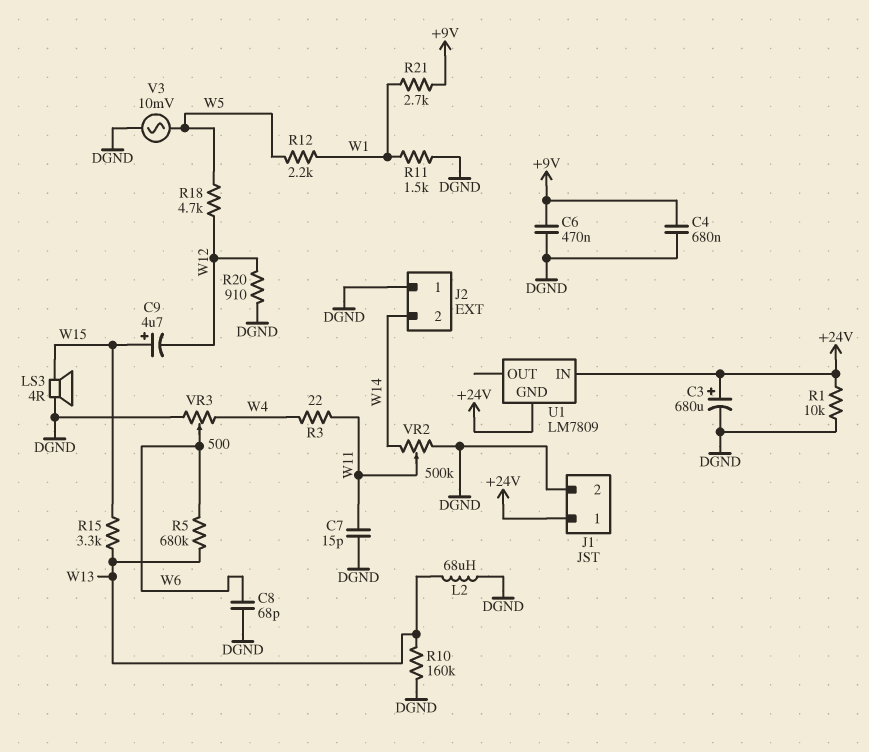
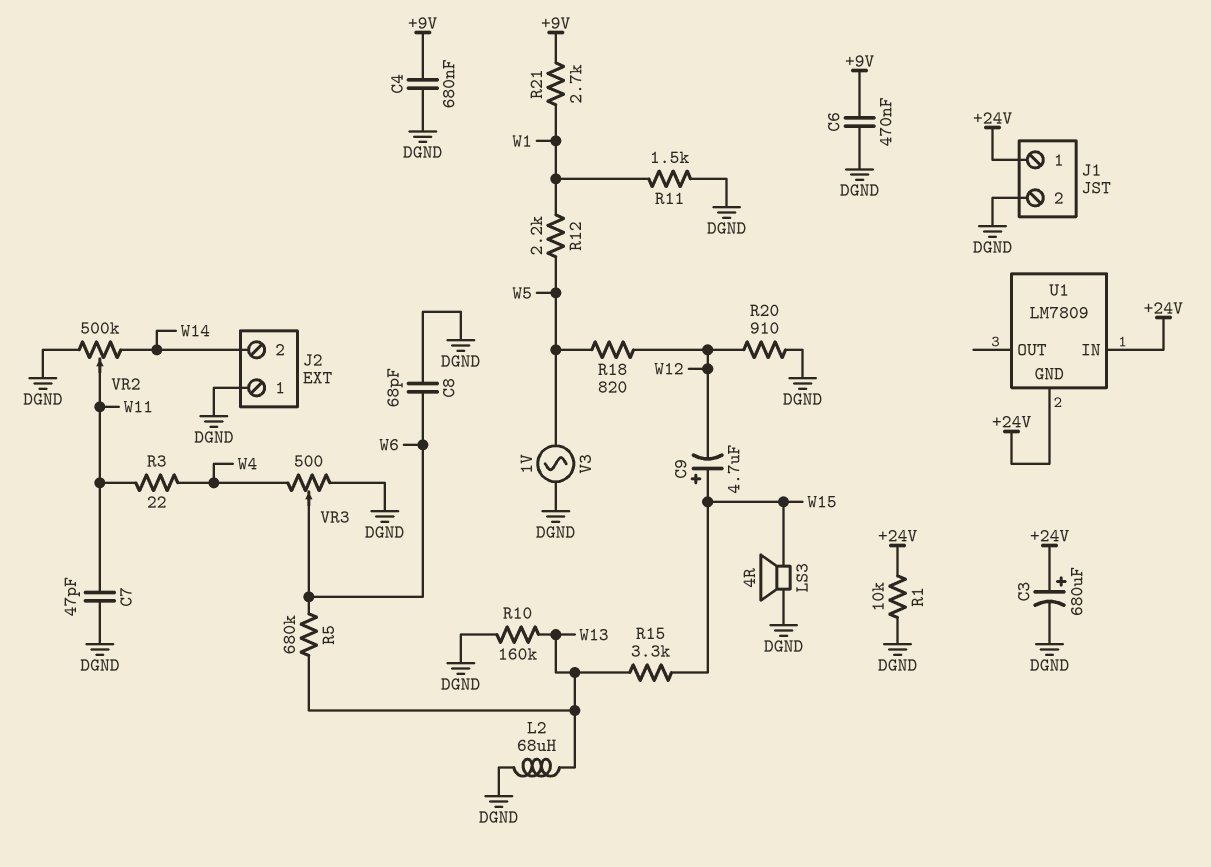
C7: 15pF (DGND, W11) -> 47pF (DGND, W11)
R18: 4.7k (W5, W12) -> 820 (W5, W12)
V3: AC 10mV (DGND, W5) -> AC 1V (DGND, W5)

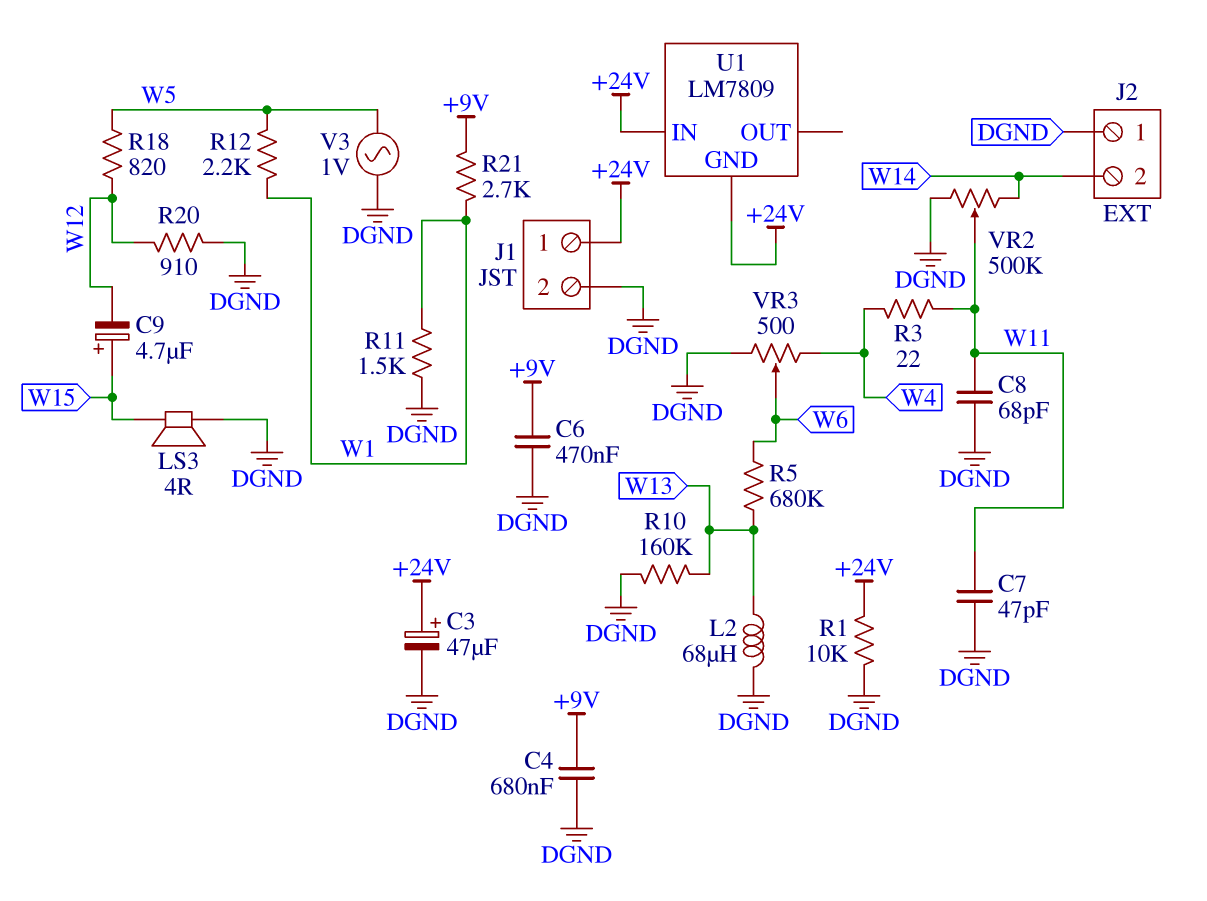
C3: 680uF (plus +24V, minus DGND) -> 47uF (plus +24V, minus DGND)
C8: 68pF (DGND, W6) -> 68pF (DGND, W11)
R15: 3.3k (W13, W15) -> none

